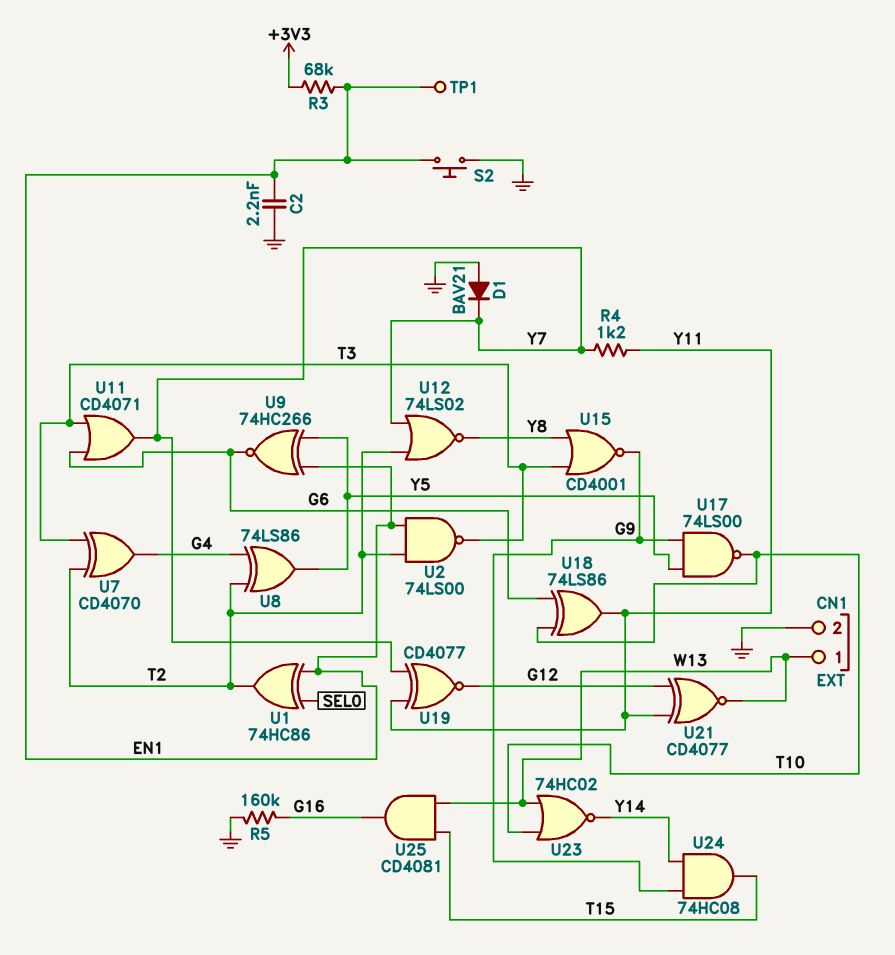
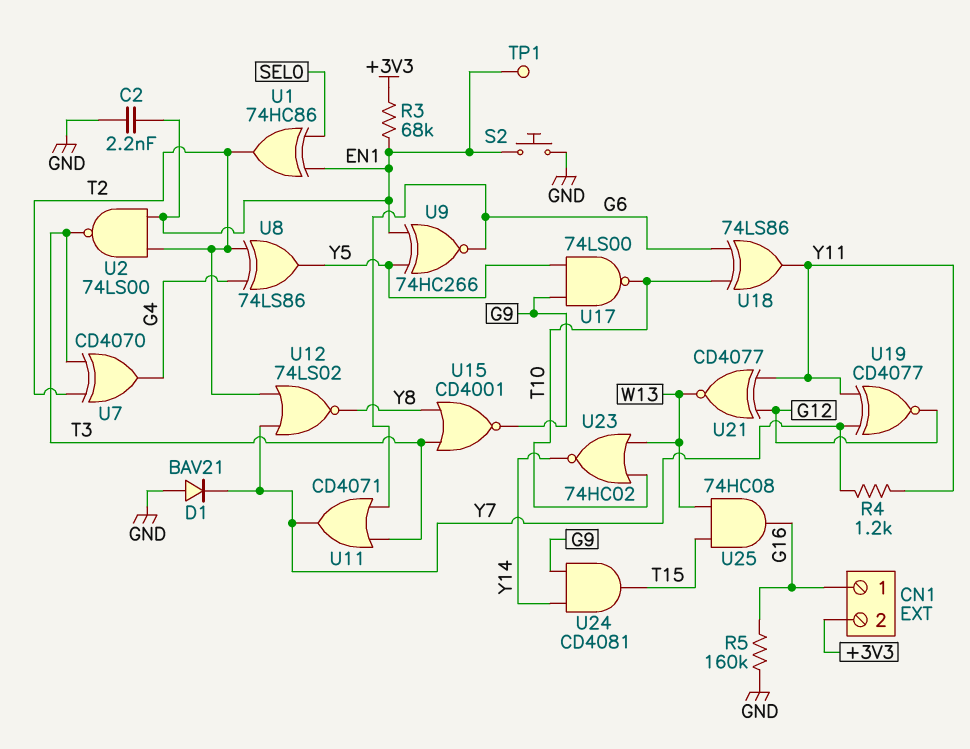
CN1 pin 1: W13 -> G16
CN1 pin 2: GND -> +3V3
U24: AND 74HC08 (in G9, in Y14, out T15) -> AND CD4081 (in G9, in Y14, out T15)
U25: AND CD4081 (in T15, in W13, out G16) -> AND 74HC08 (in T15, in W13, out G16)

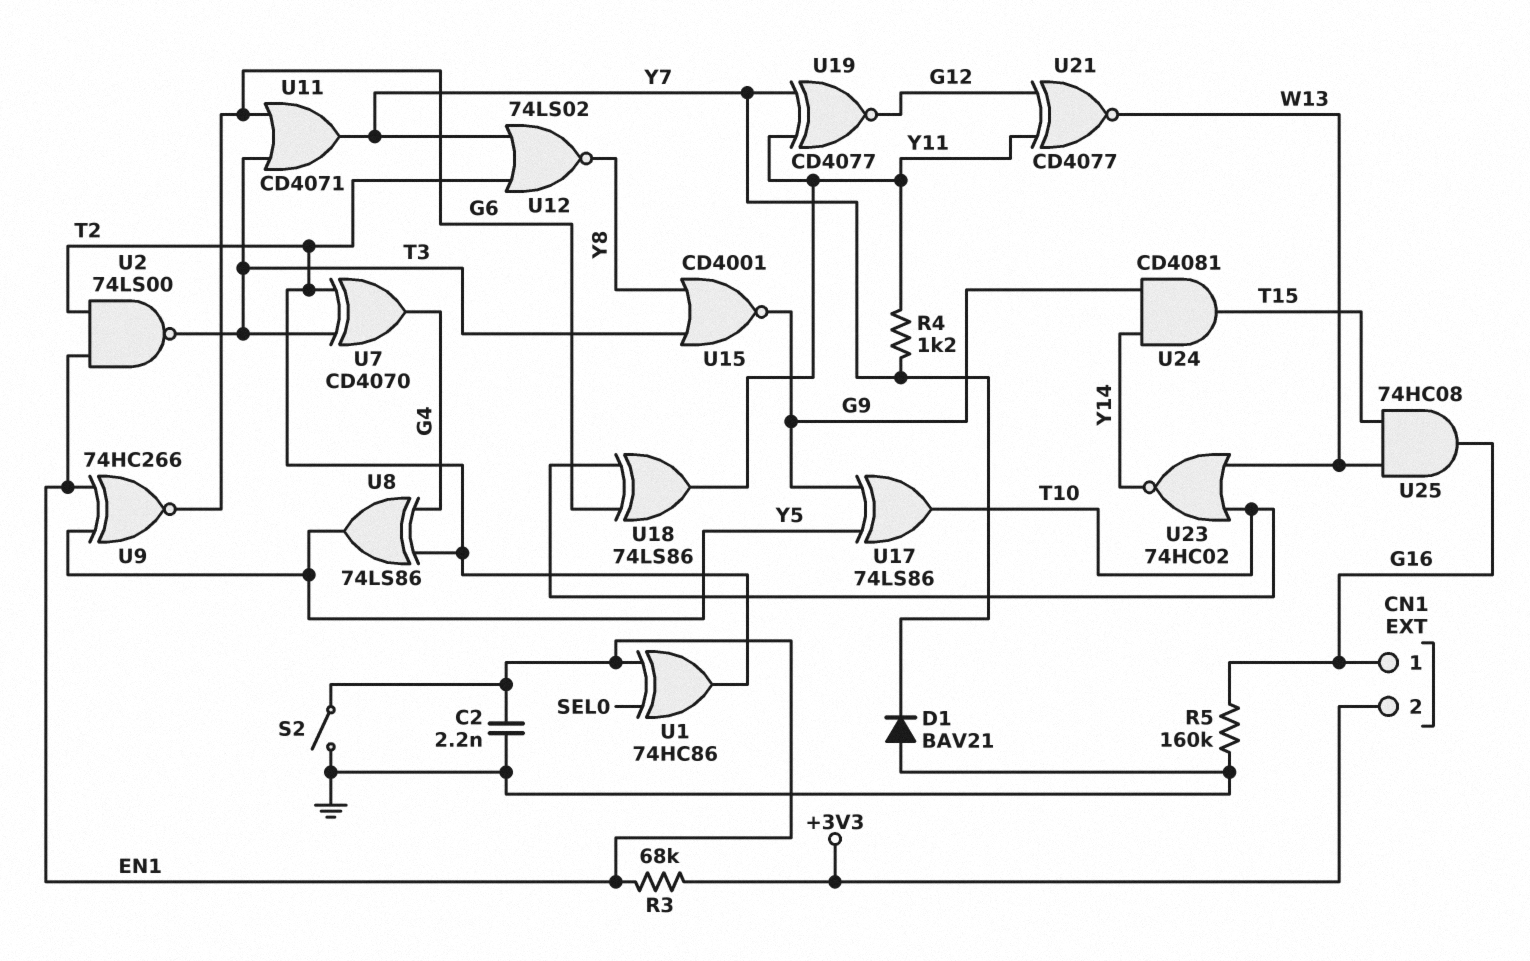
S2: button (EN1, GND) -> switch (EN1, GND)
TP1: test point (EN1) -> none
U17: NAND 74LS00 (in G9, in Y5, out T10) -> XOR 74LS86 (in G9, in Y5, out T10)

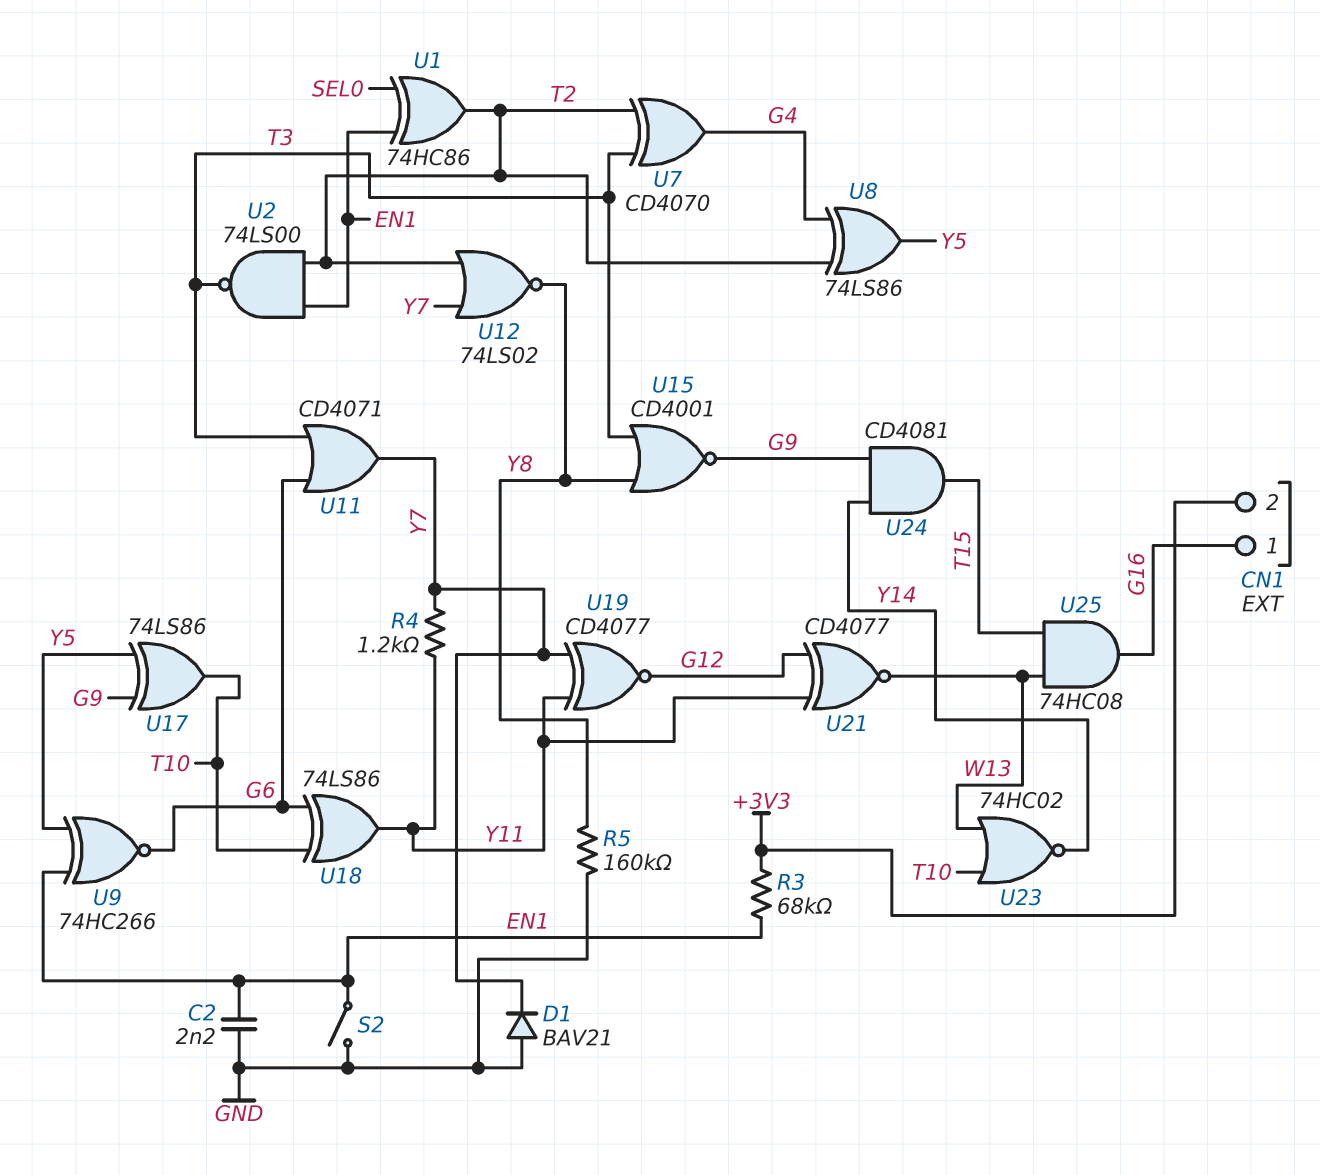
R5: 160k (G16, GND) -> 160k (GND, Y8)

